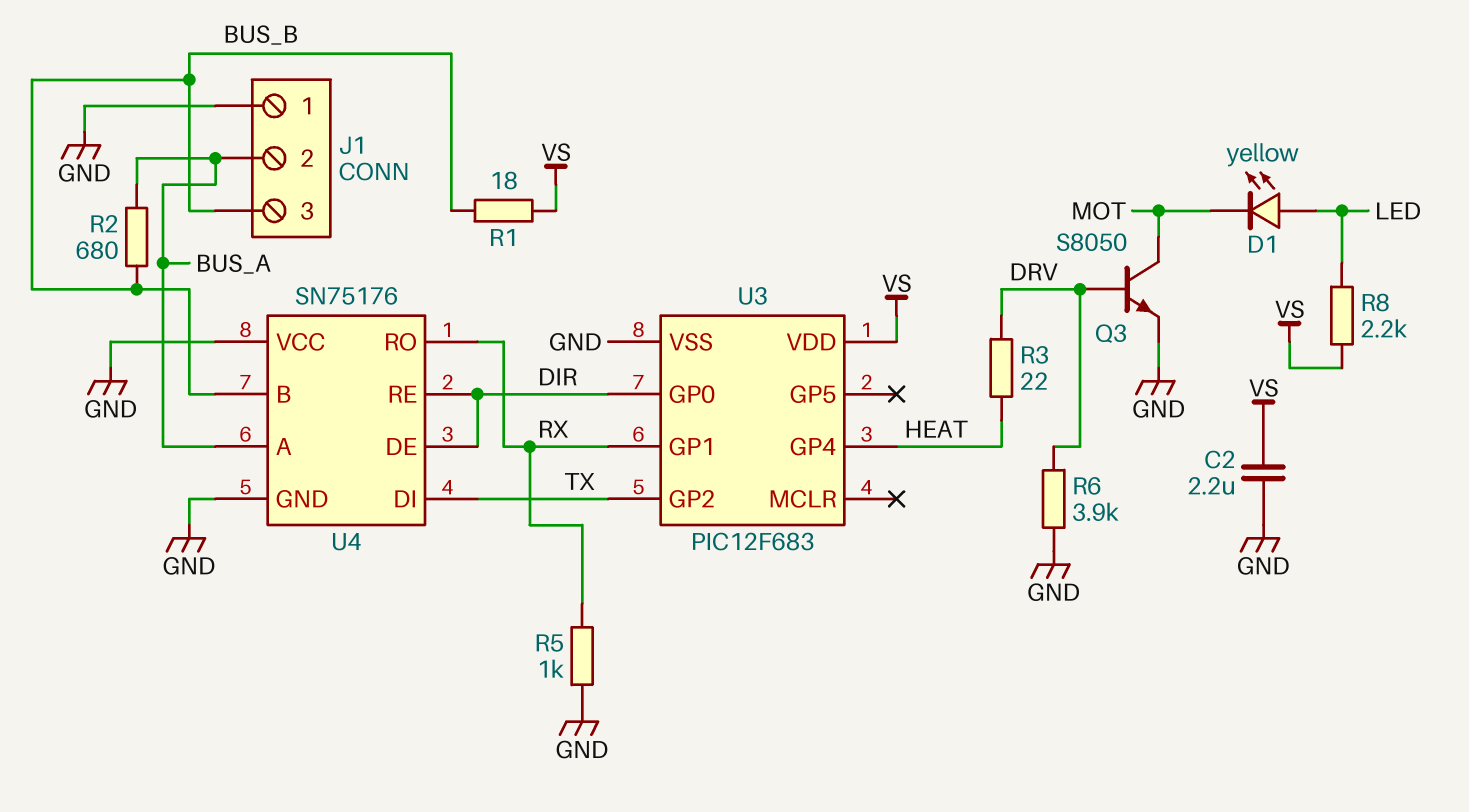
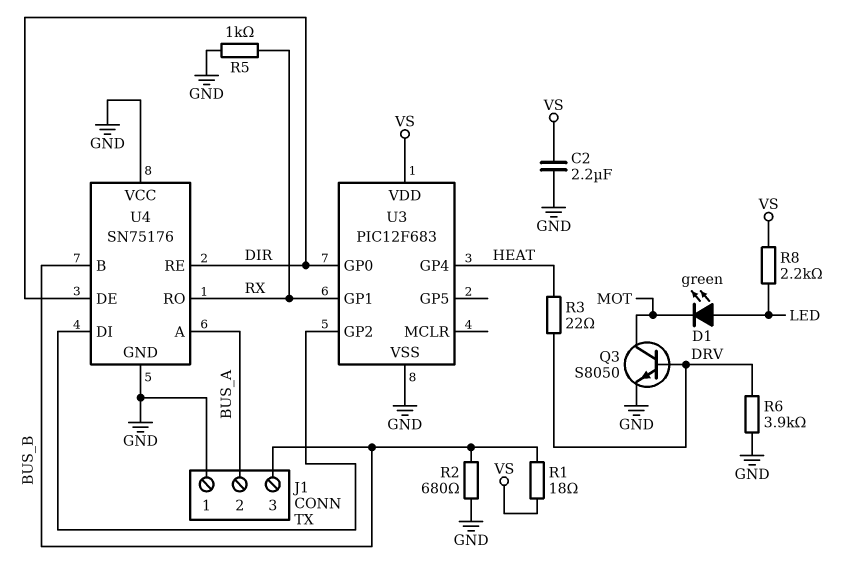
D1: LED yellow (A LED, K MOT) -> LED green (A LED, K MOT)
R2: 680 (BUS_A, BUS_B) -> 680 (BUS_B, GND)

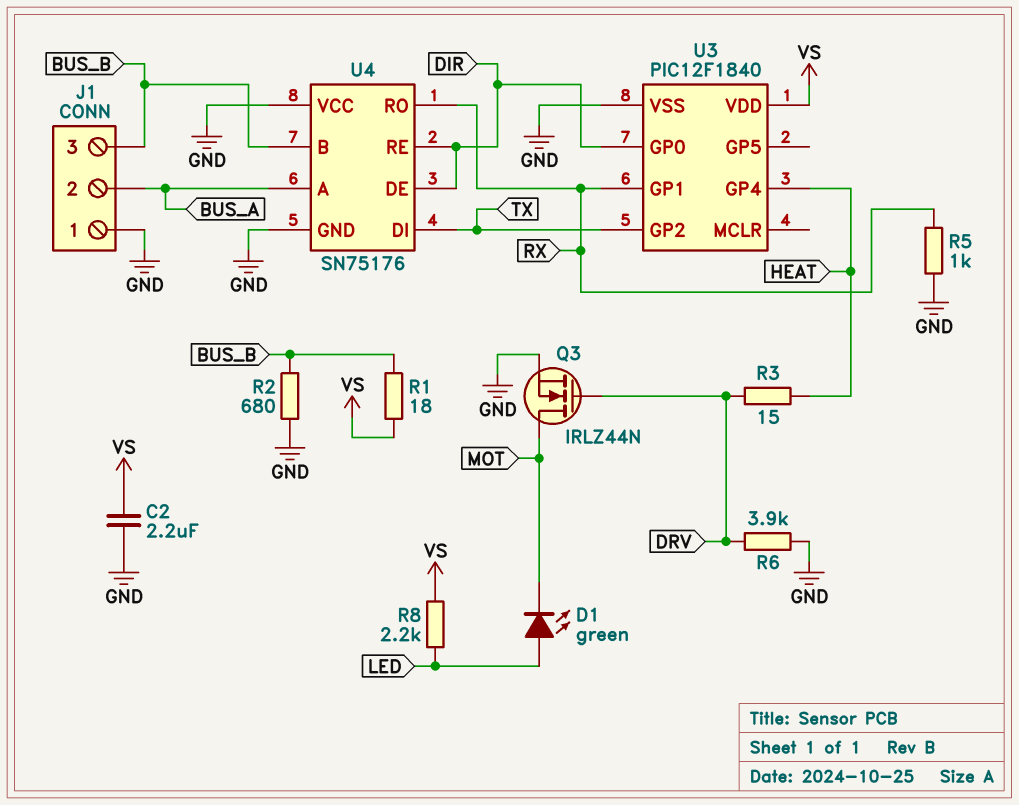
Q3: NPN S8050 (B DRV, C MOT, E GND) -> NMOS IRLZ44N (G DRV, D MOT, S GND)
R3: 22 (DRV, HEAT) -> 15 (DRV, HEAT)
U3: PIC12F683 -> PIC12F1840

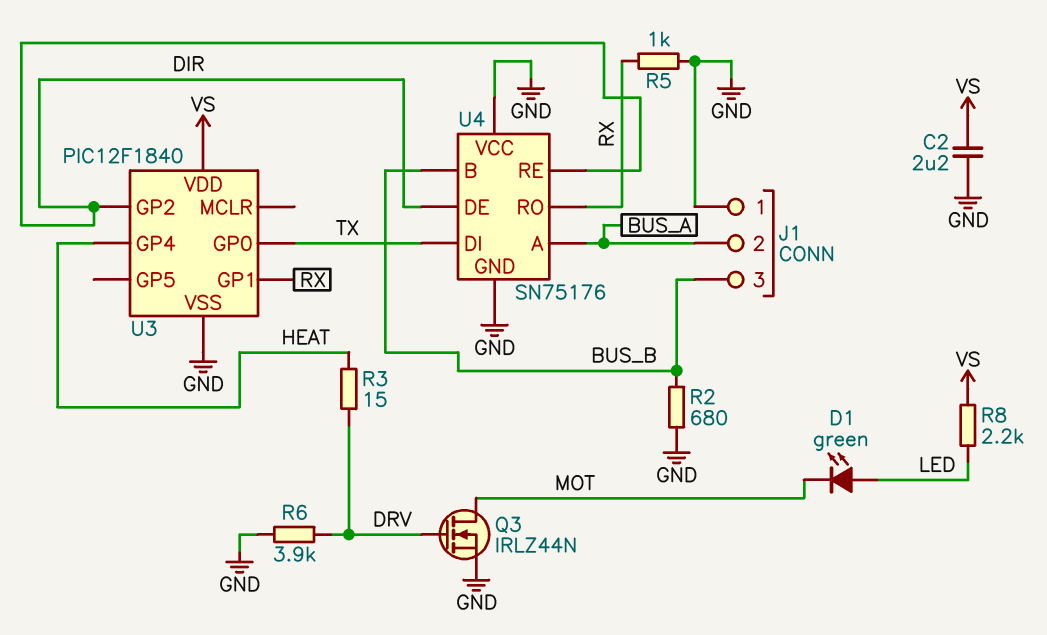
R1: 18 (BUS_B, VS) -> none
U3 pin GP0: DIR -> TX
U3 pin GP2: TX -> DIR

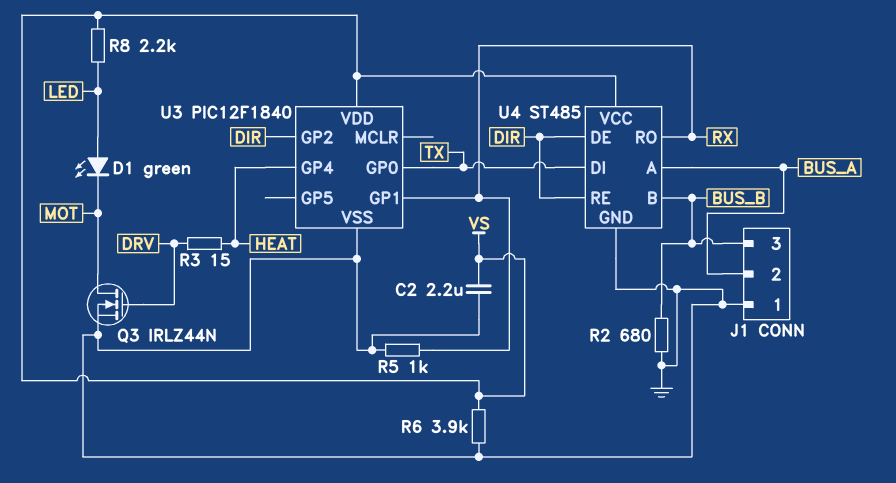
R6: 3.9k (DRV, GND) -> 3.9k (GND, VS)
U4: SN75176 -> ST485
U4 pin VCC: GND -> VS

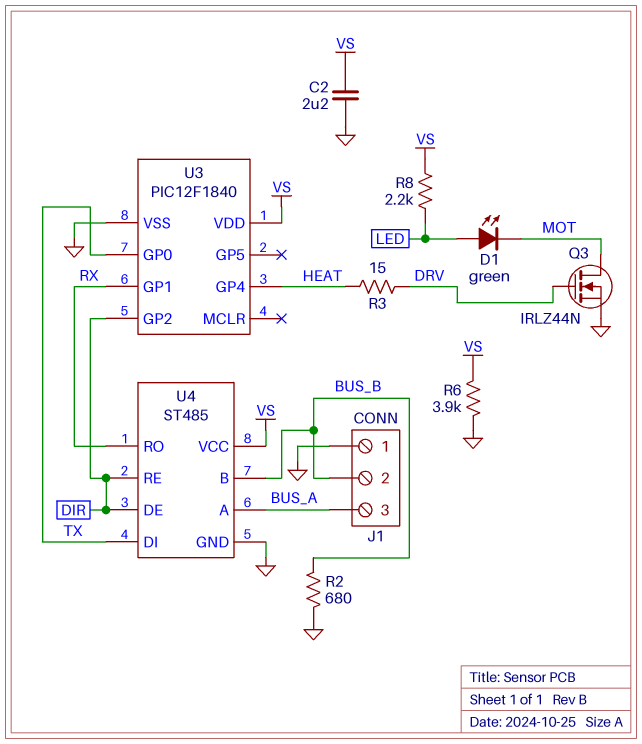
J1 pin 2: BUS_A -> BUS_B
J1 pin 3: BUS_B -> BUS_A
R5: 1k (GND, RX) -> none

